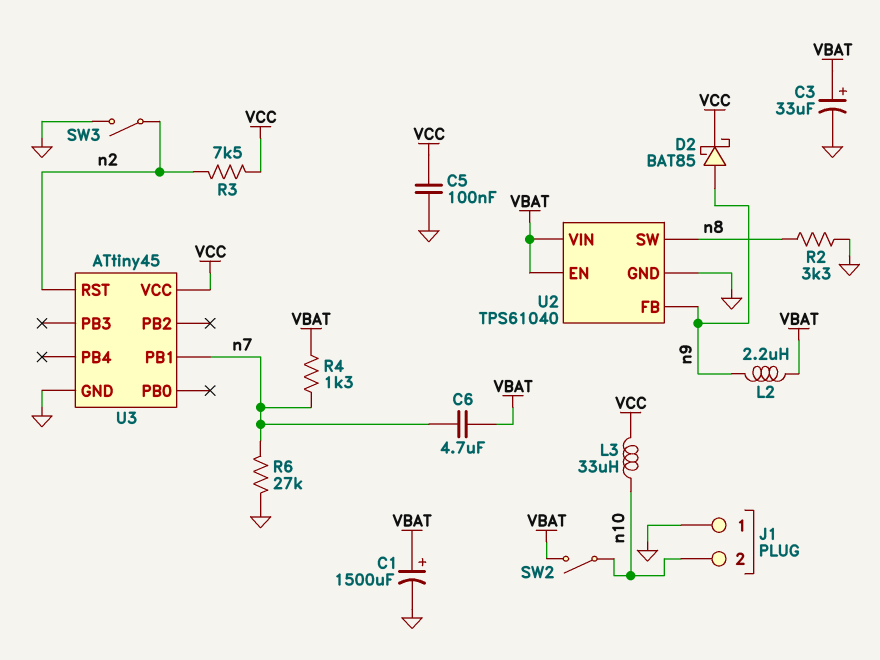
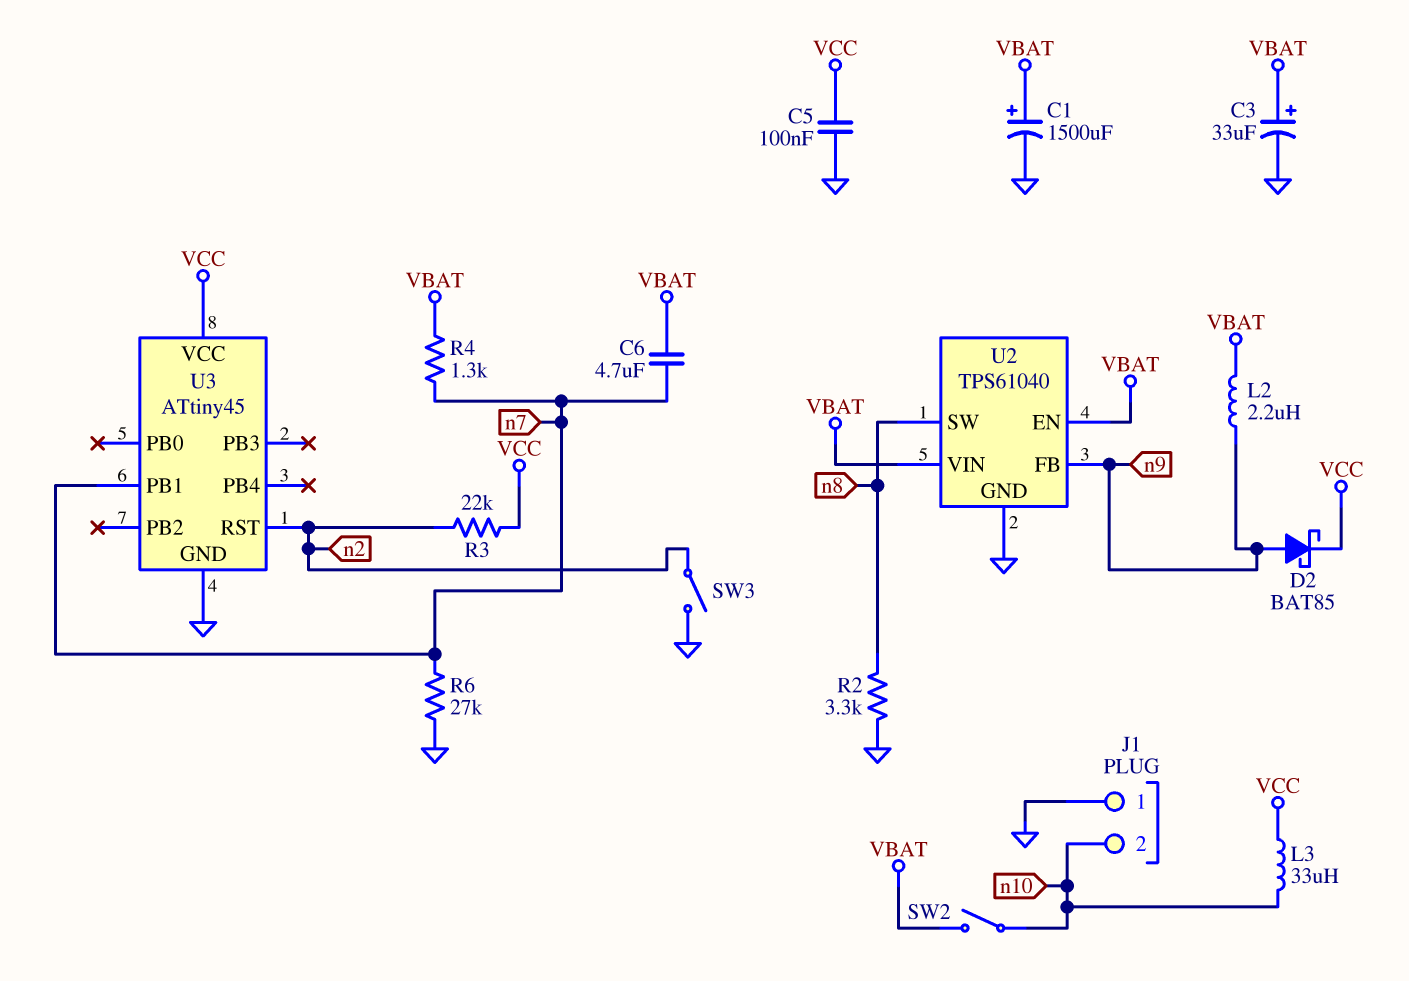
R3: 7.5k (VCC, n2) -> 22k (VCC, n2)

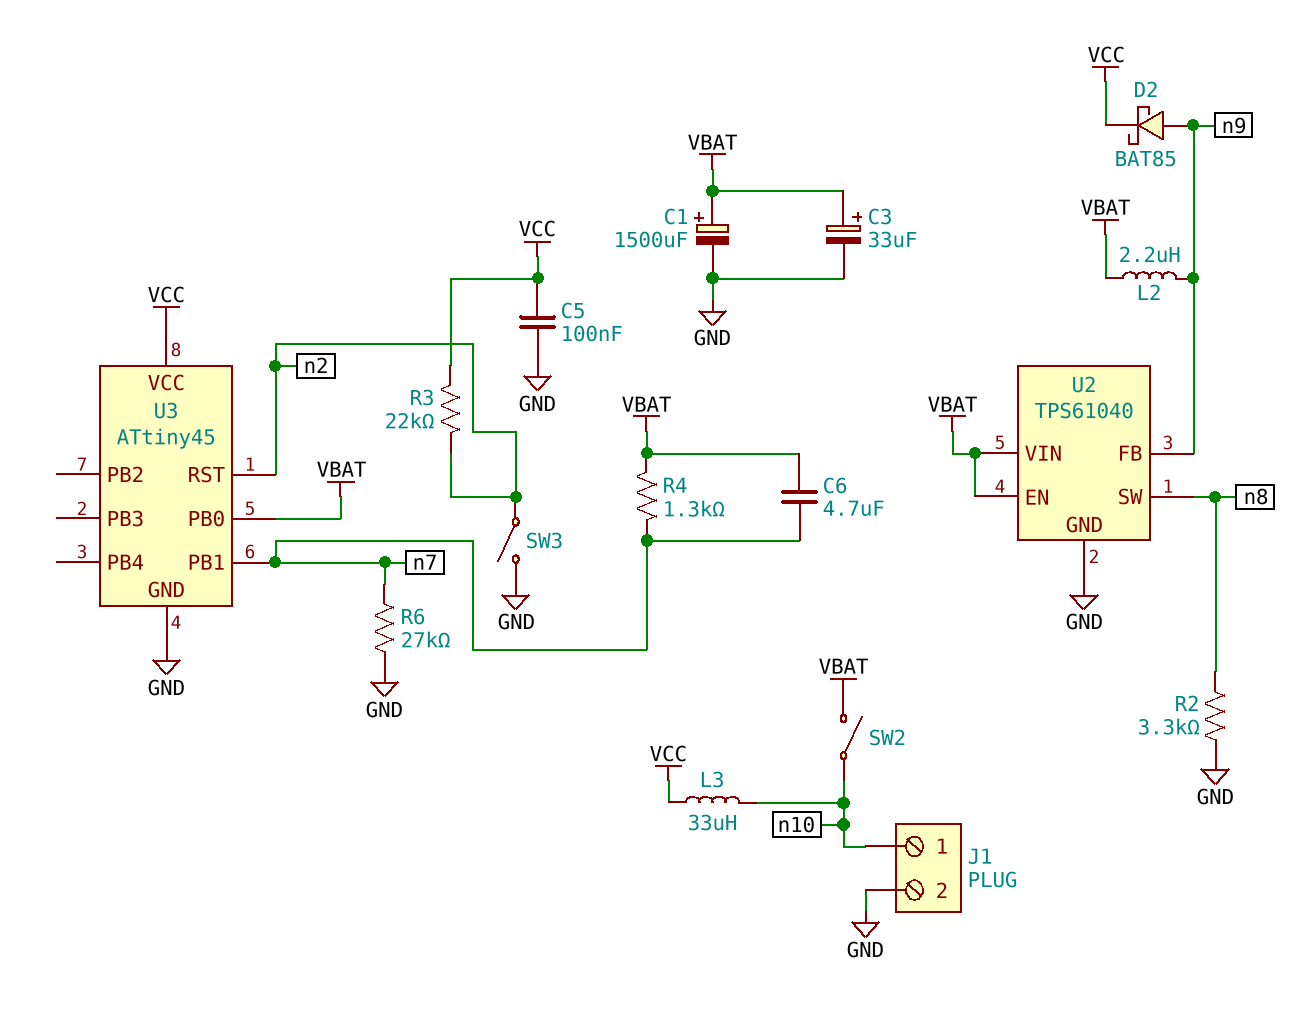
J1 pin 1: GND -> n10
J1 pin 2: n10 -> GND
U3 pin PB0: none -> VBAT

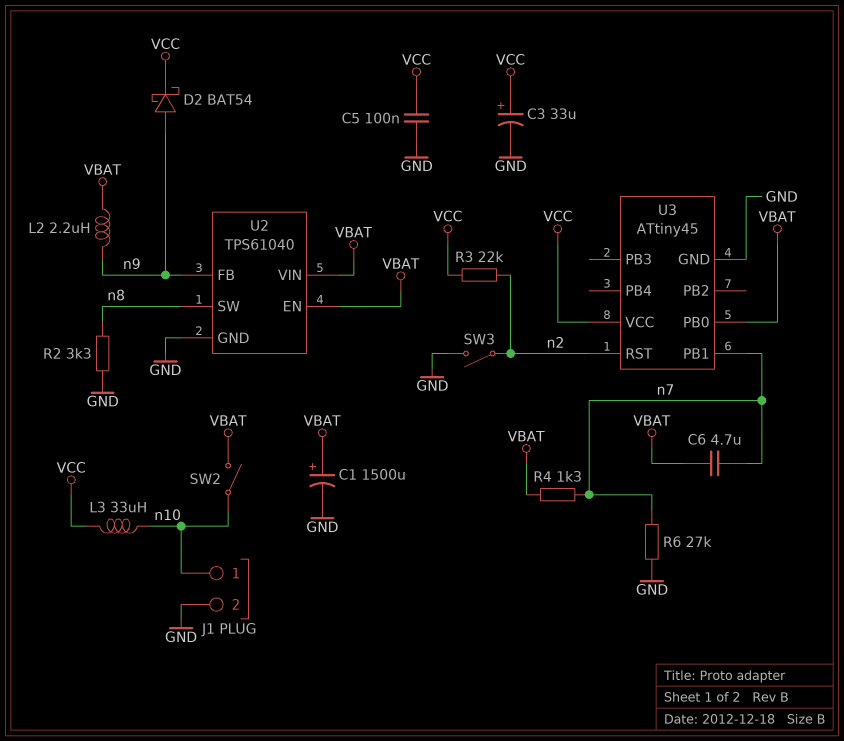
C3: 33uF (plus VBAT, minus GND) -> 33uF (plus VCC, minus GND)
D2: schottky BAT85 (A n9, K VCC) -> schottky BAT54 (A n9, K VCC)

